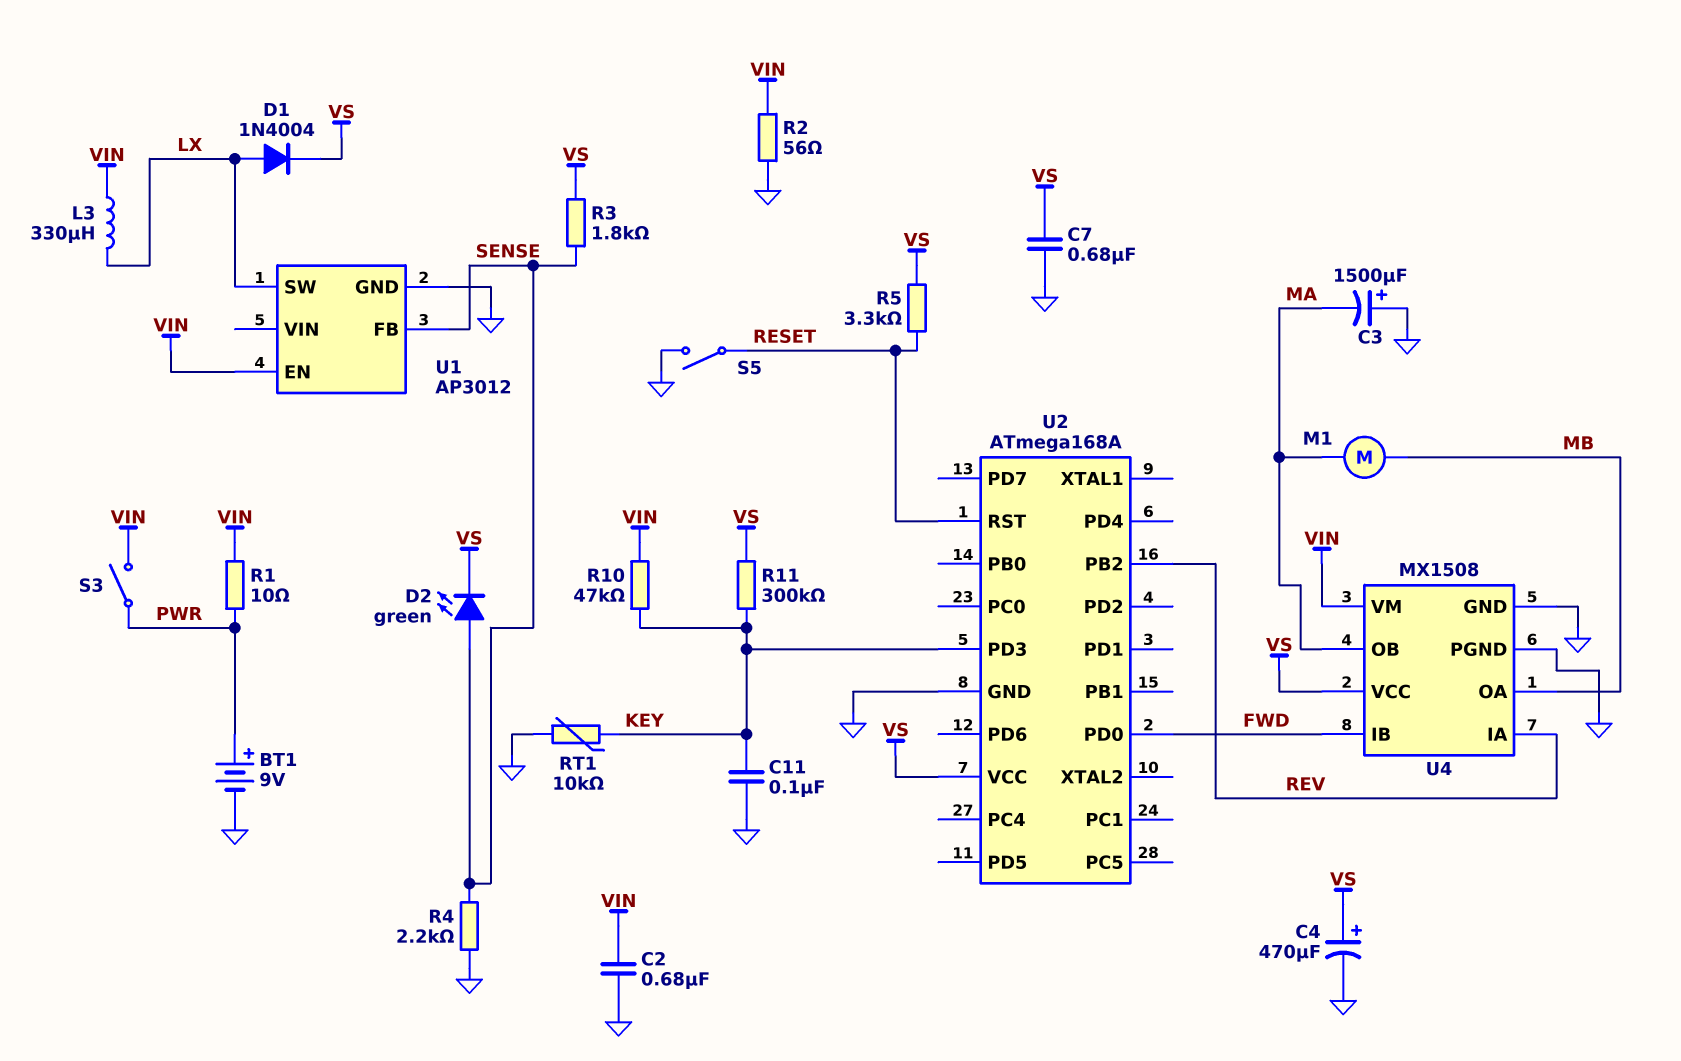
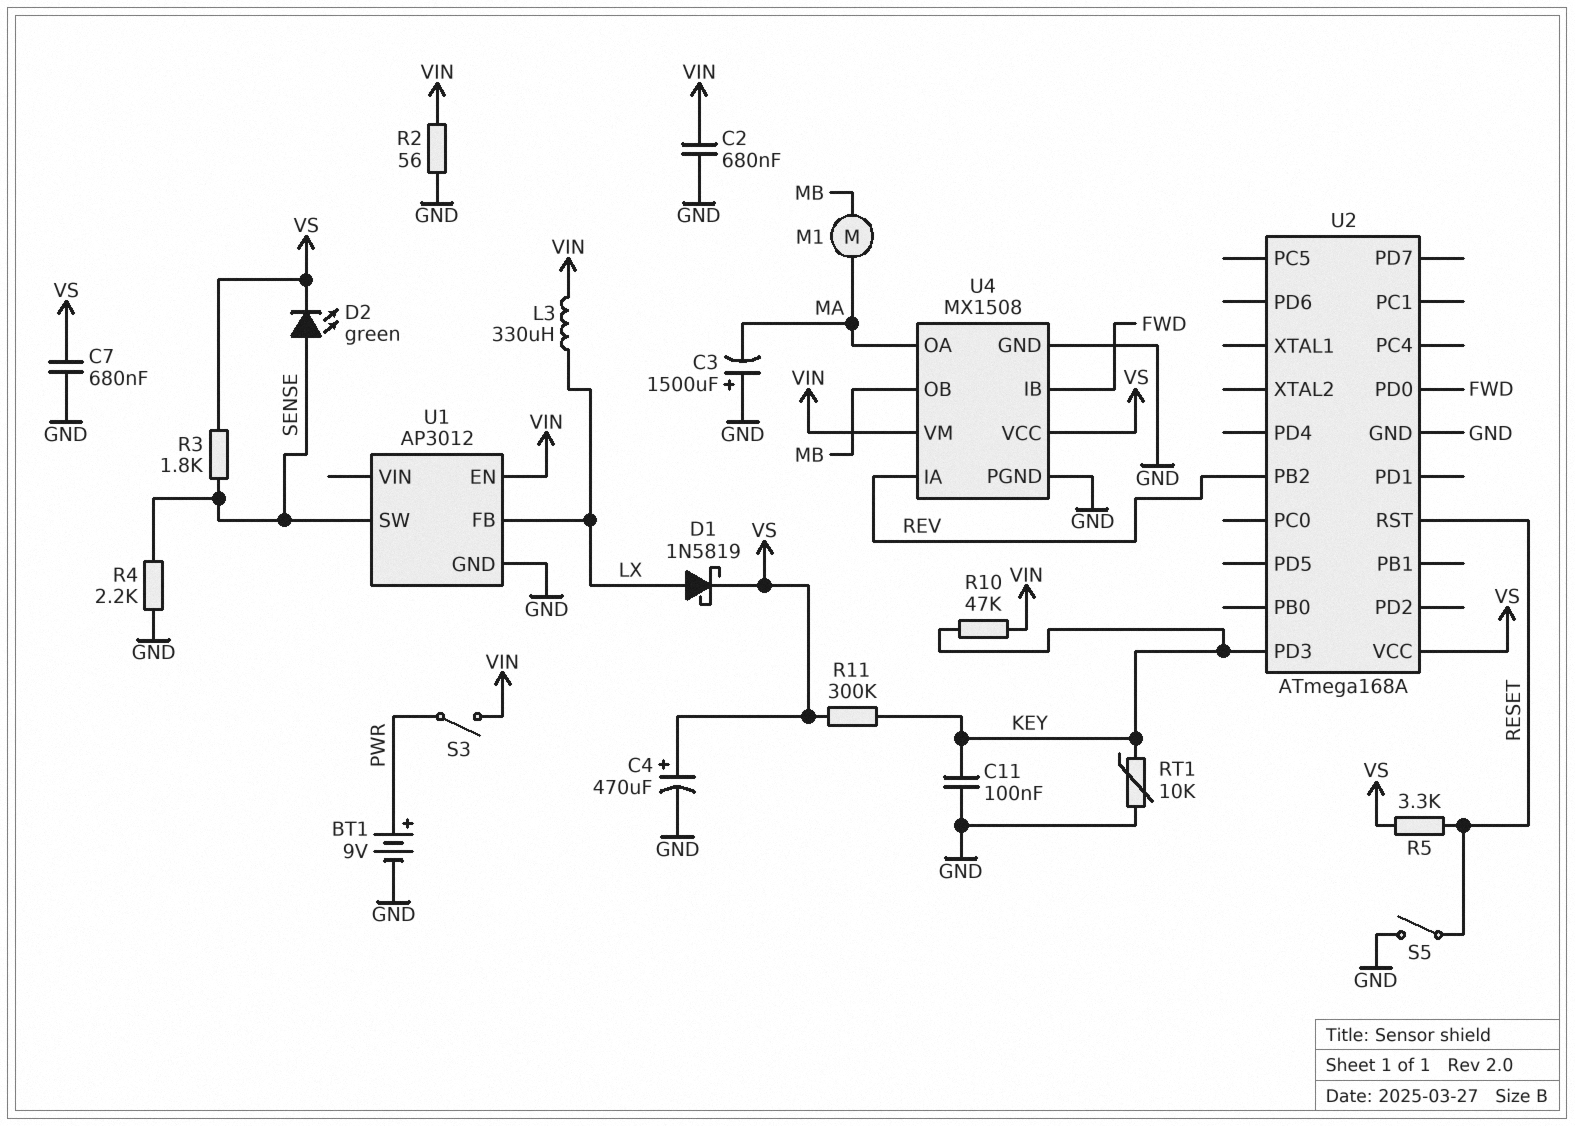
D1: diode 1N4004 (A LX, K VS) -> schottky 1N5819 (A LX, K VS)
R1: 10 (PWR, VIN) -> none
U1 pin FB: SENSE -> LX
U1 pin SW: LX -> SENSE
U4 pin OA: MB -> MA
U4 pin OB: MA -> MB

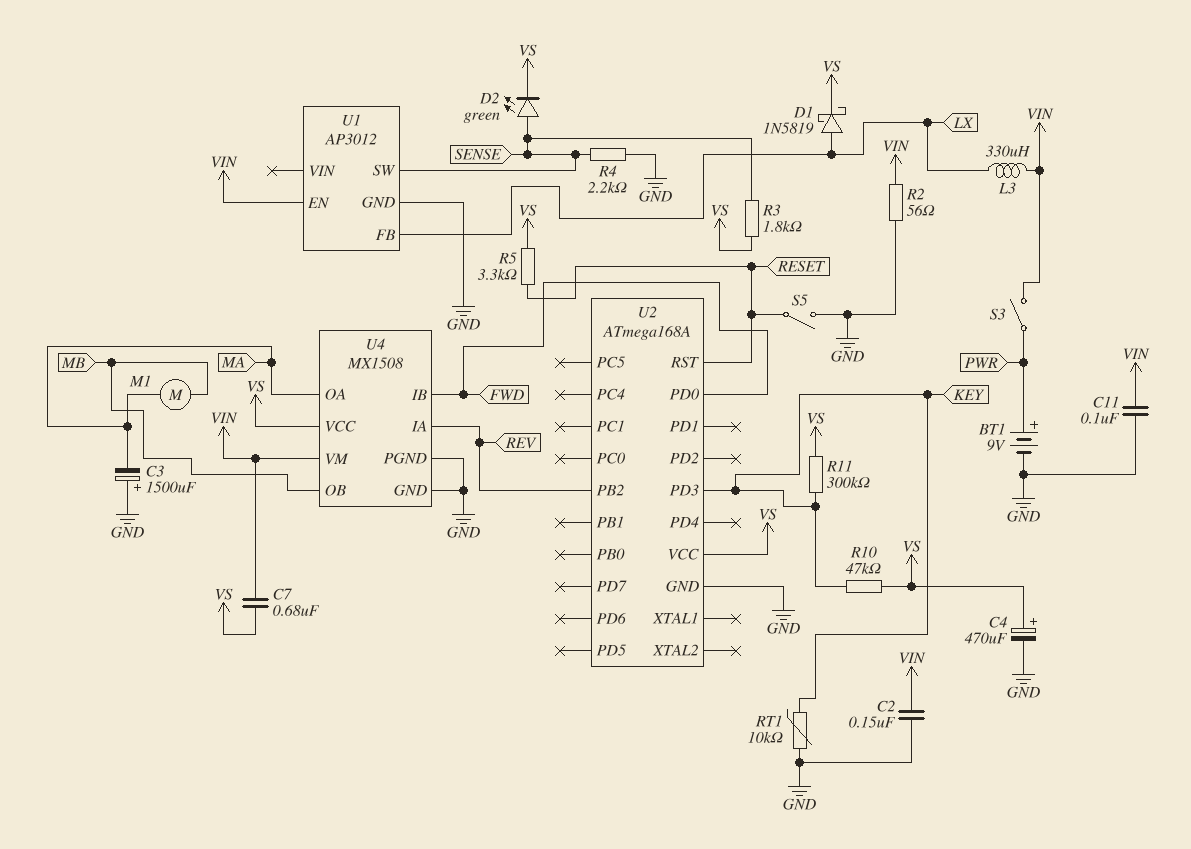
C2: 680nF (GND, VIN) -> 150nF (GND, VIN)
C7: 680nF (GND, VS) -> 680nF (VIN, VS)
C11: 100nF (GND, KEY) -> 100nF (GND, VIN)
R10: 47k (KEY, VIN) -> 47k (KEY, VS)

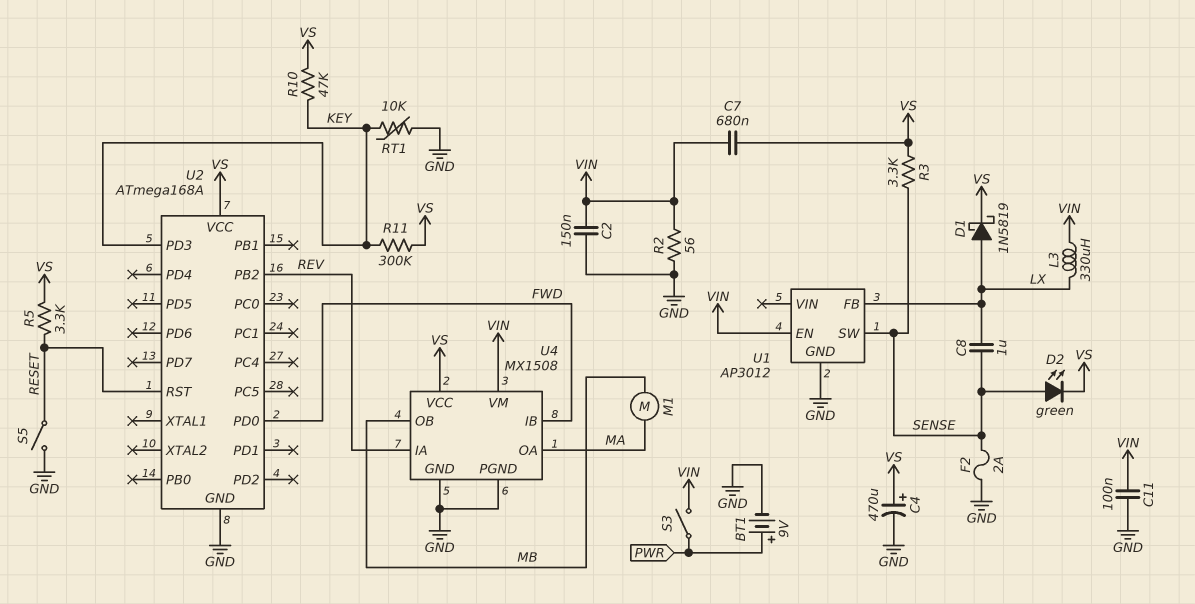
C3: 1500uF (plus GND, minus MA) -> none
C8: none -> 1uF (LX, SENSE)
F2: none -> 2A (GND, SENSE)
R3: 1.8k (SENSE, VS) -> 3.3k (SENSE, VS)
R4: 2.2k (GND, SENSE) -> none

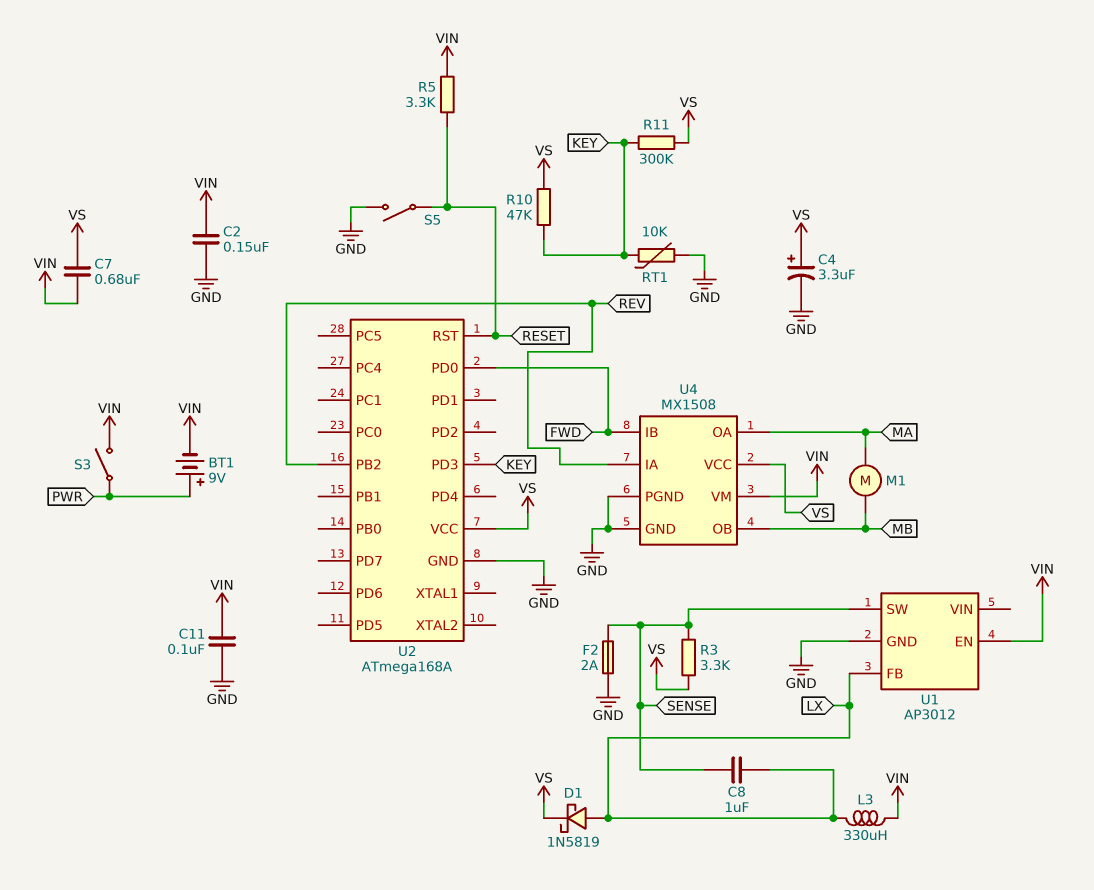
BT1: 9V (plus PWR, minus GND) -> 9V (plus PWR, minus VIN)
C4: 470uF (plus VS, minus GND) -> 3.3uF (plus VS, minus GND)
D2: LED green (A SENSE, K VS) -> none
R2: 56 (GND, VIN) -> none
R5: 3.3k (RESET, VS) -> 3.3k (RESET, VIN)

